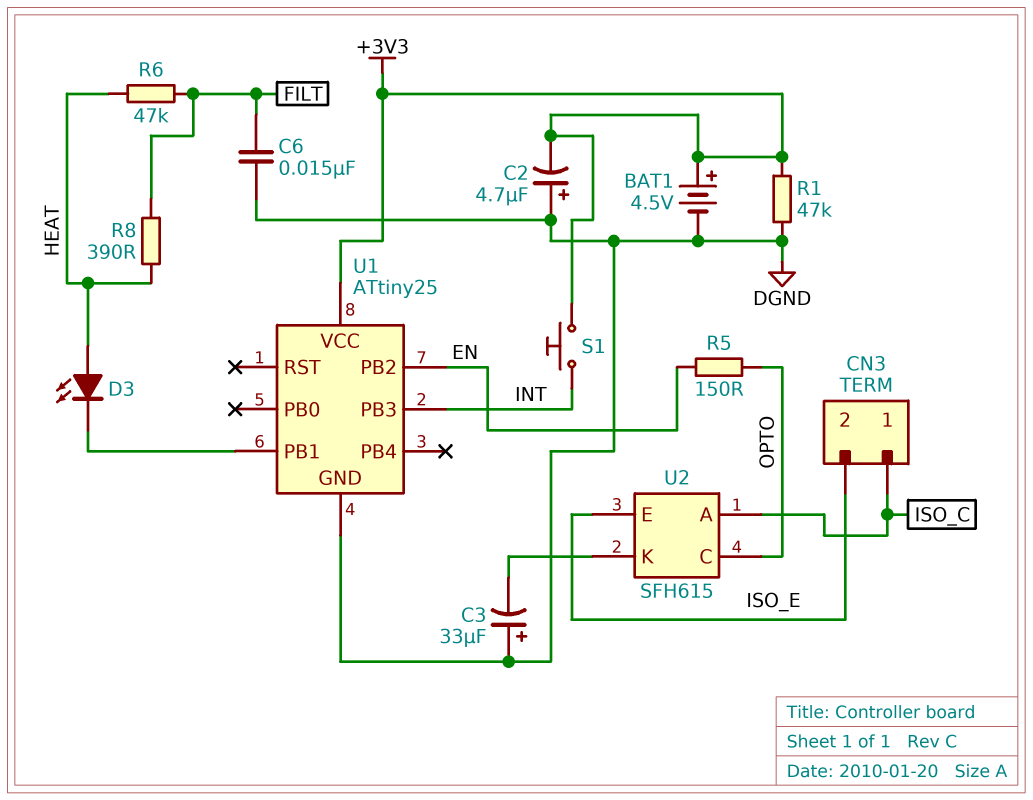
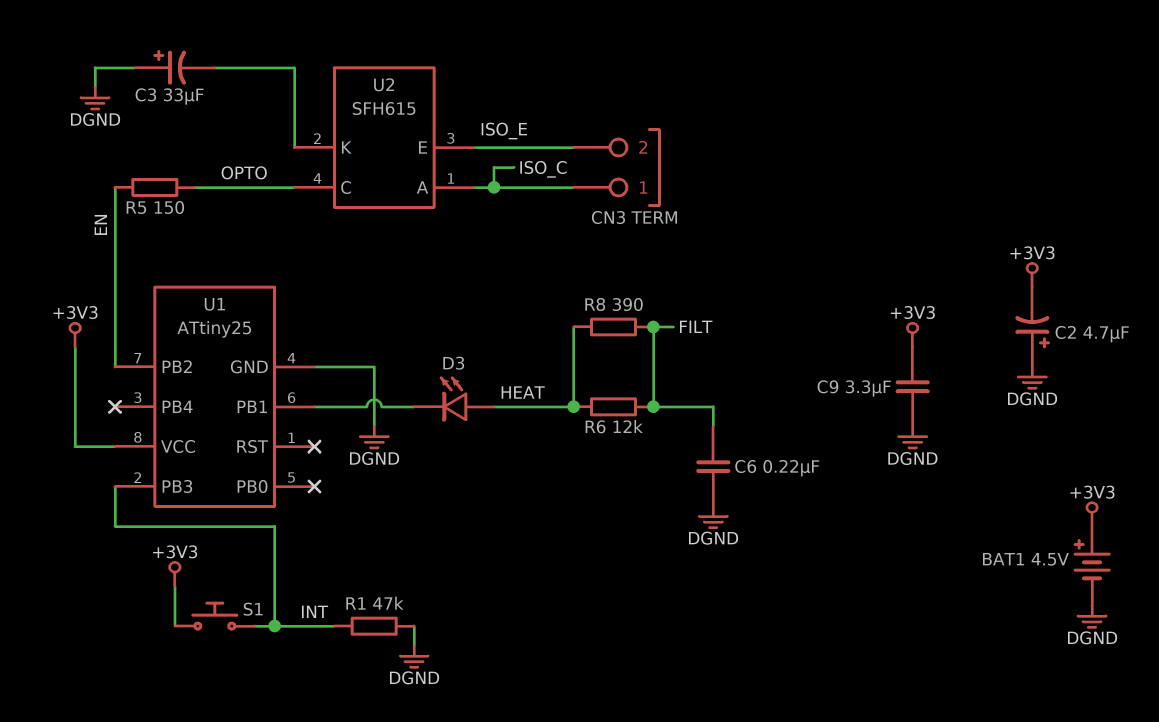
C6: 15nF (DGND, FILT) -> 220nF (DGND, FILT)
C9: none -> 3.3uF (+3V3, DGND)
R1: 47k (+3V3, DGND) -> 47k (DGND, INT)
R6: 47k (FILT, HEAT) -> 12k (FILT, HEAT)

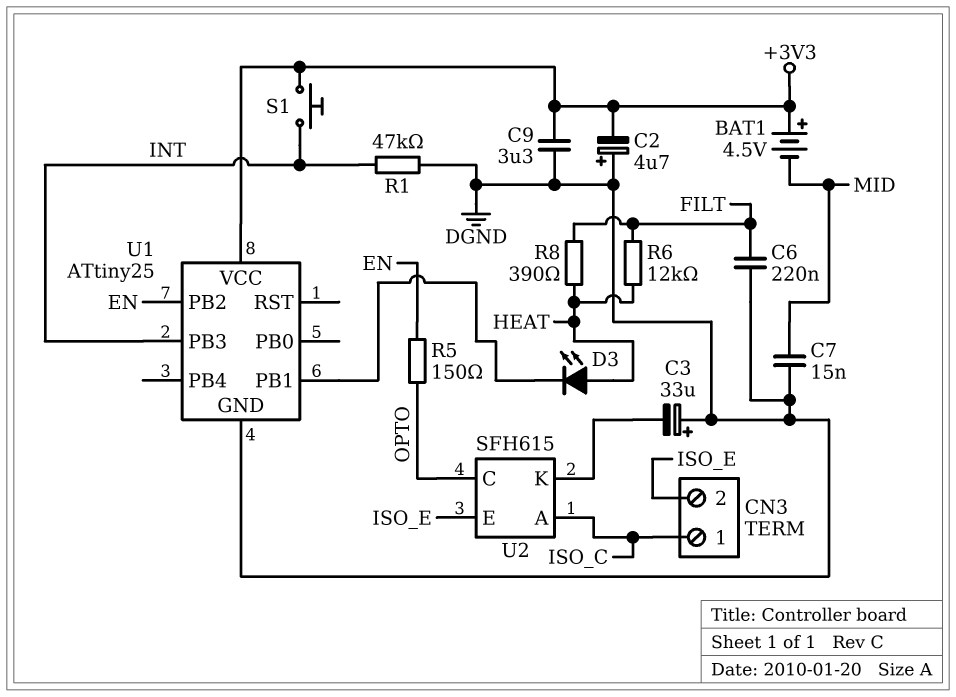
BAT1: 4.5V (plus +3V3, minus DGND) -> 4.5V (plus +3V3, minus MID)
C7: none -> 15nF (DGND, MID)

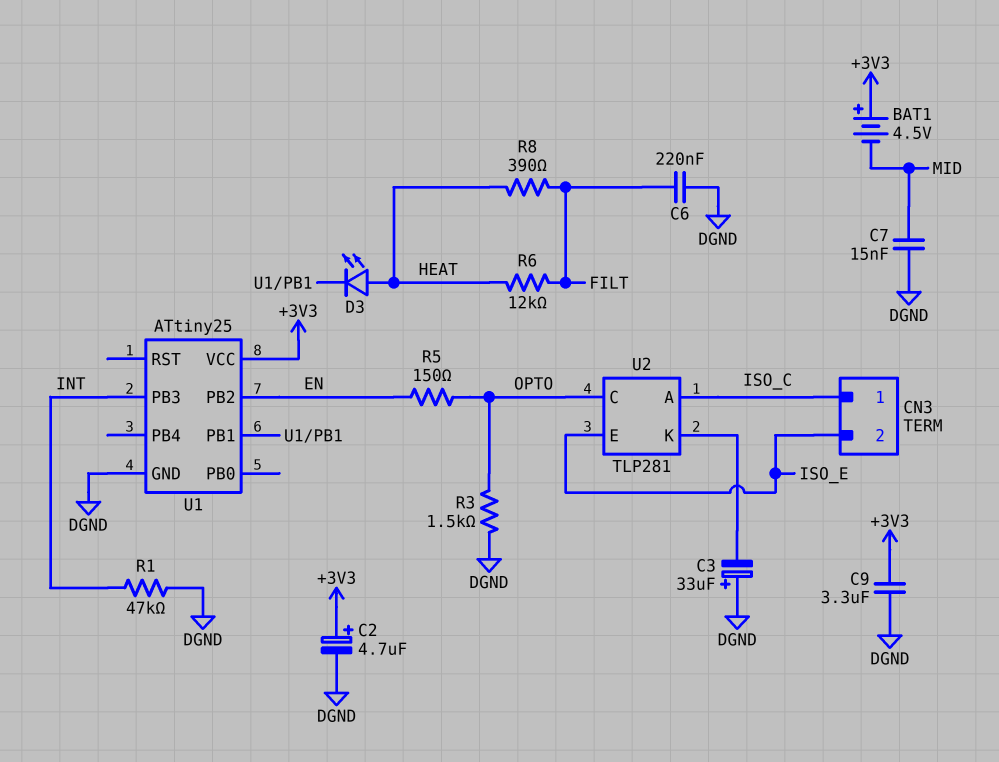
C2: 4.7uF (plus DGND, minus +3V3) -> 4.7uF (plus +3V3, minus DGND)
R3: none -> 1.5k (DGND, OPTO)
S1: button (+3V3, INT) -> none
U2: SFH615 -> TLP281

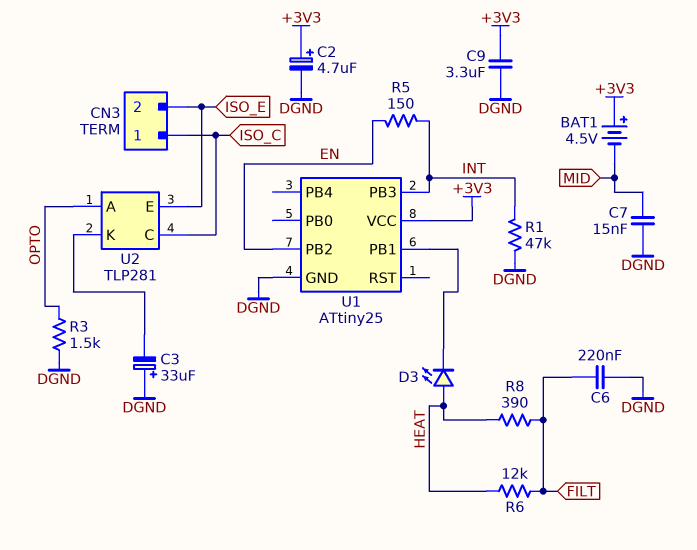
R5: 150 (EN, OPTO) -> 150 (EN, INT)
U2 pin A: ISO_C -> OPTO
U2 pin C: OPTO -> ISO_C

